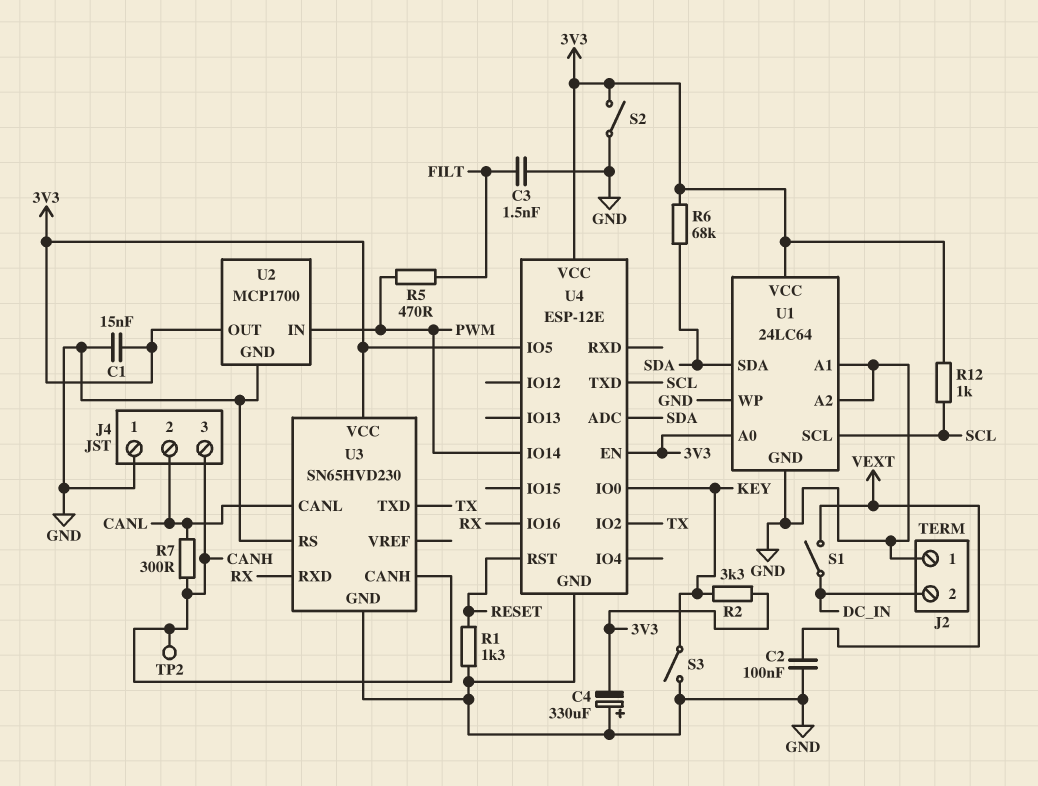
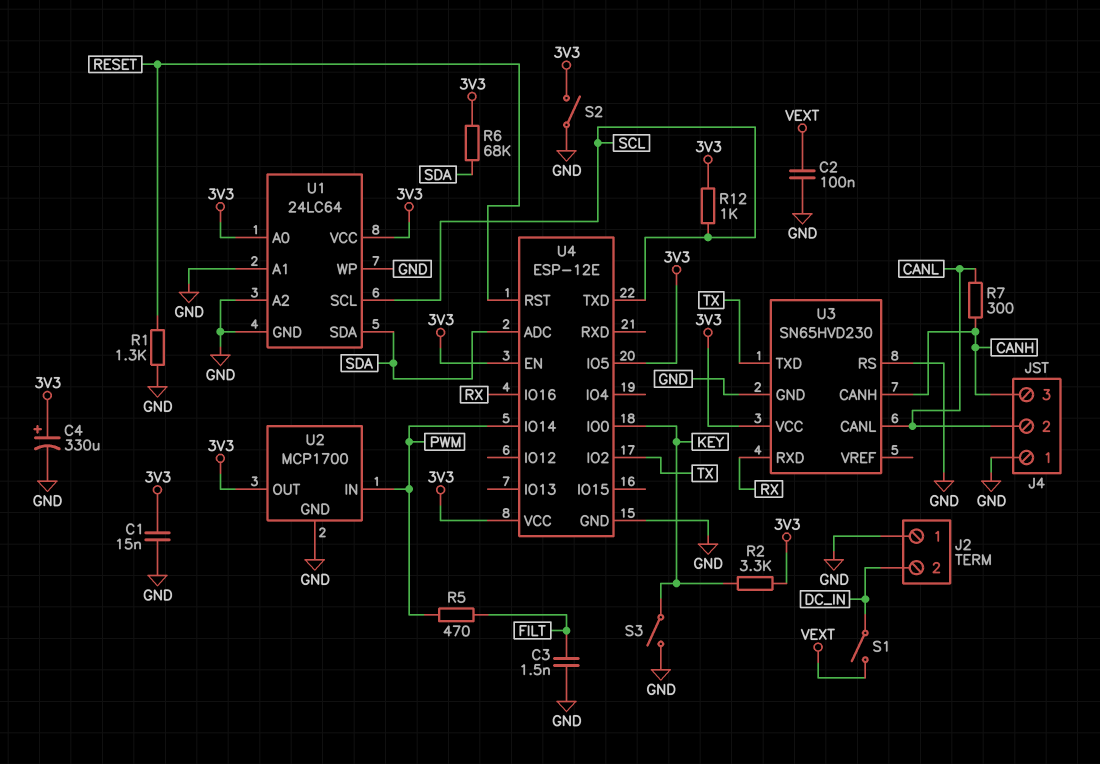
C4: 330uF (plus GND, minus 3V3) -> 330uF (plus 3V3, minus GND)
TP2: test point (CANH) -> none

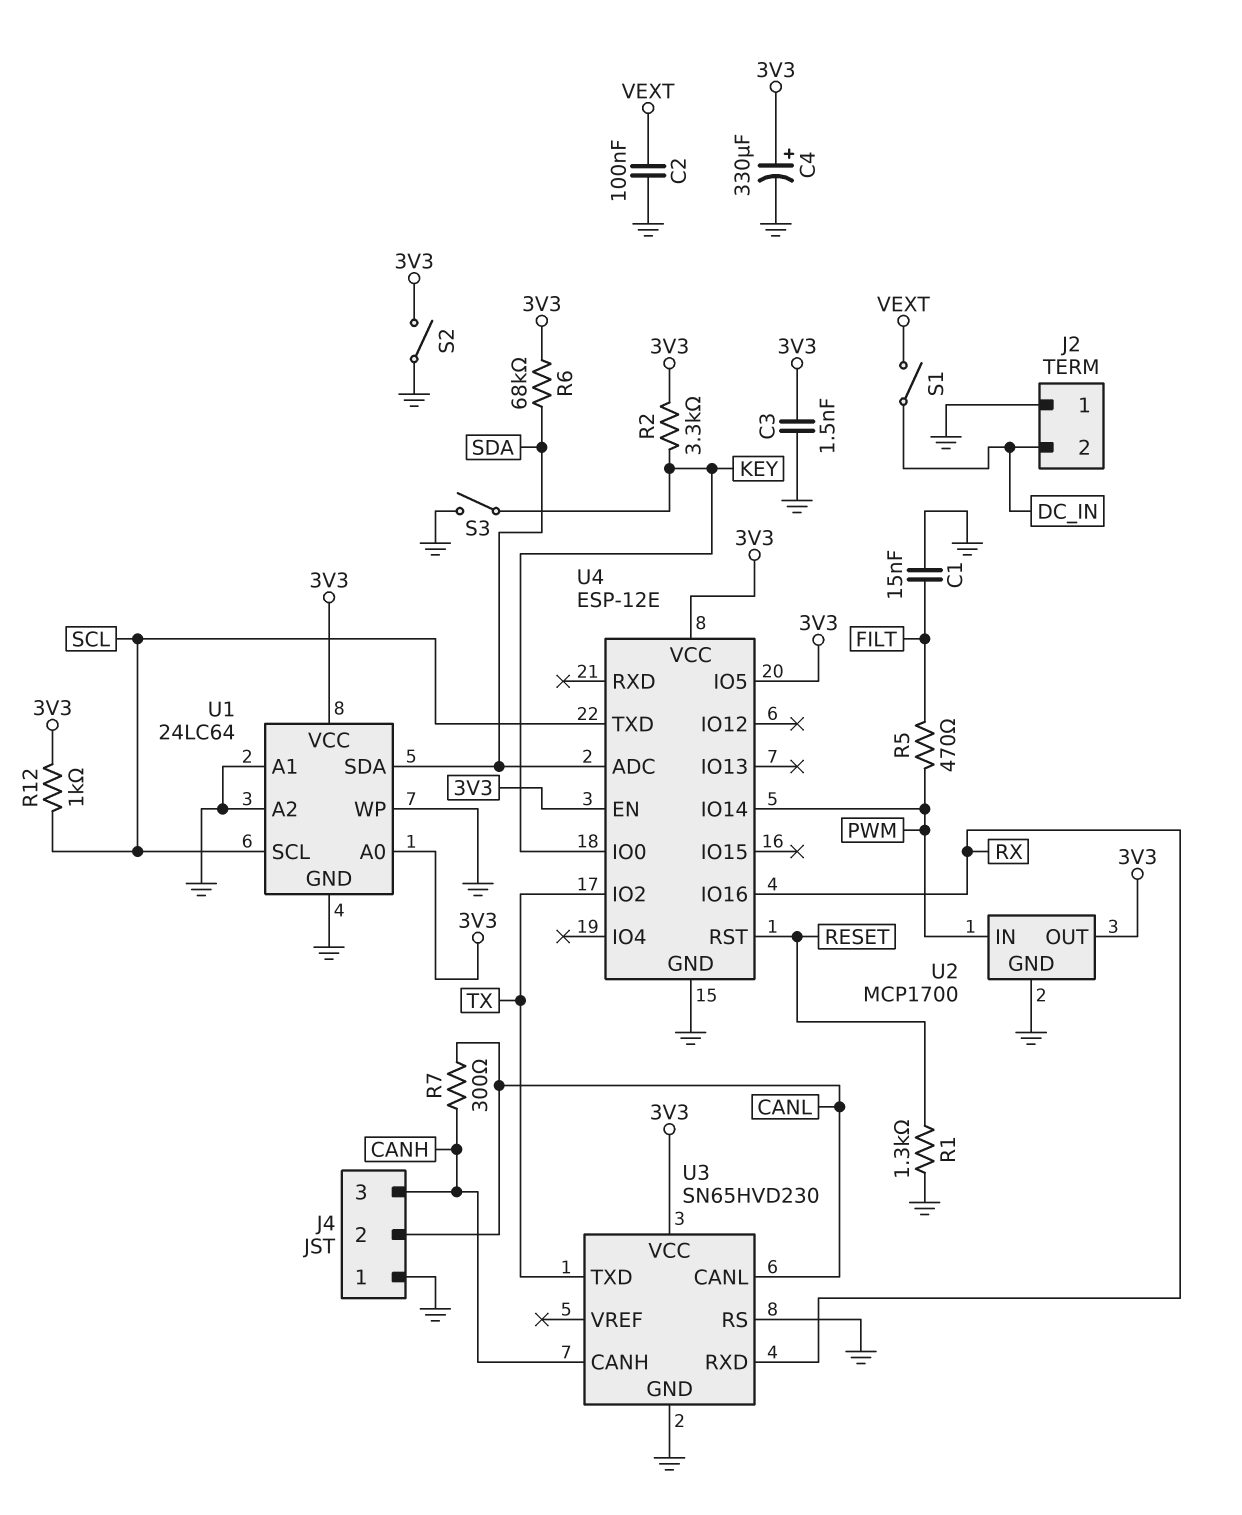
C1: 15nF (3V3, GND) -> 15nF (FILT, GND)
C3: 1.5nF (FILT, GND) -> 1.5nF (3V3, GND)

